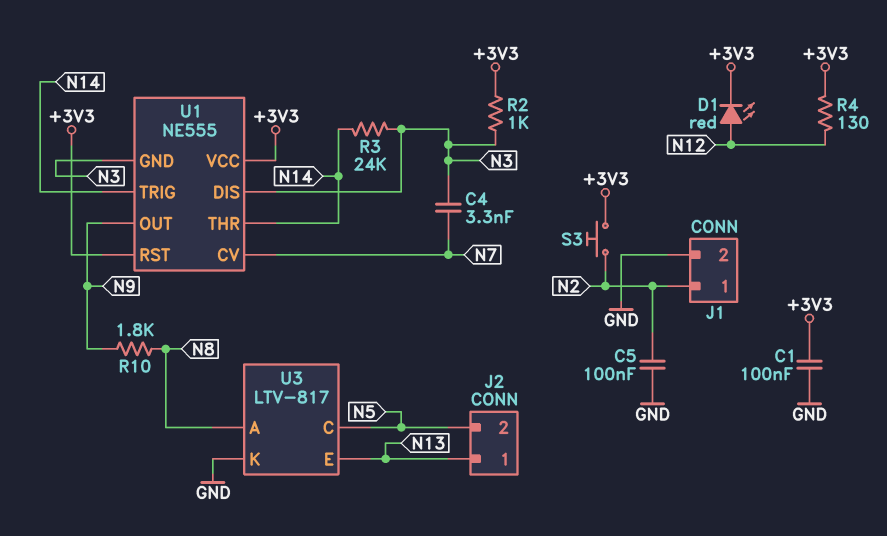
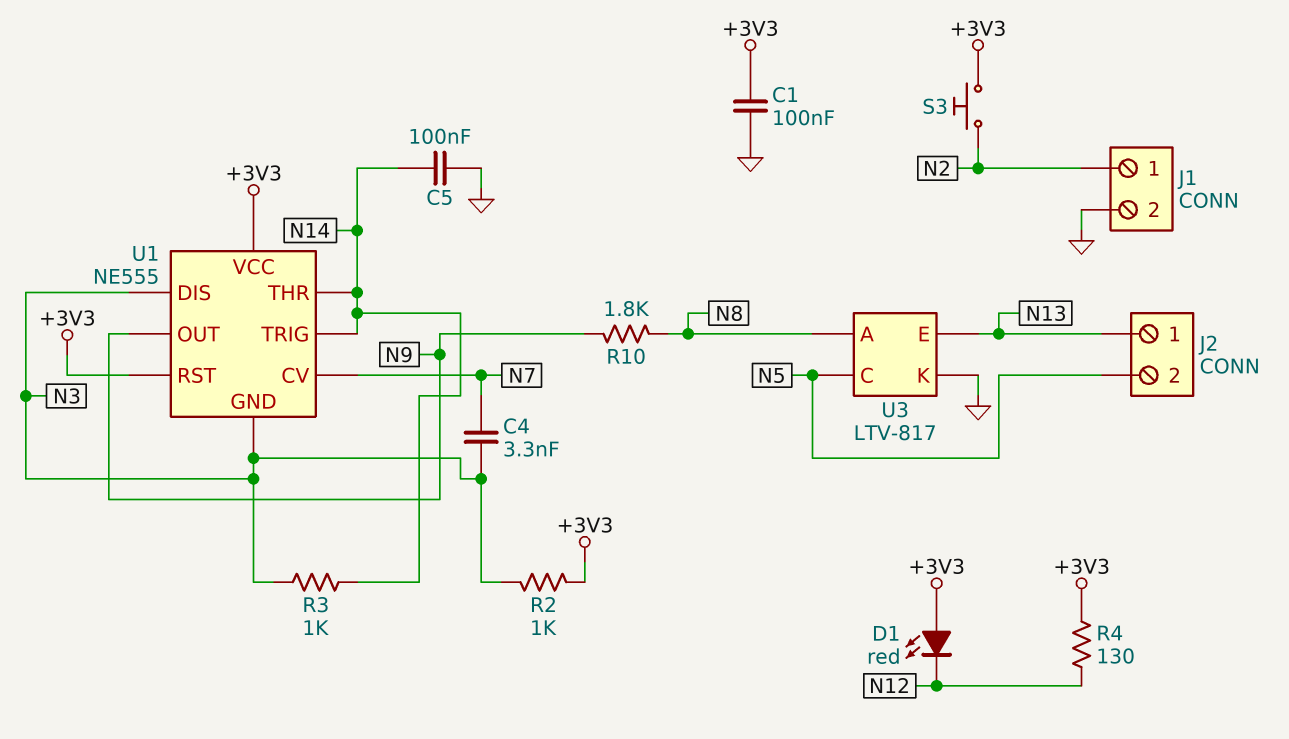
C5: 100nF (GND, N2) -> 100nF (GND, N14)
D1: LED red (A N12, K +3V3) -> LED red (A +3V3, K N12)
R3: 24k (N3, N14) -> 1k (N3, N14)

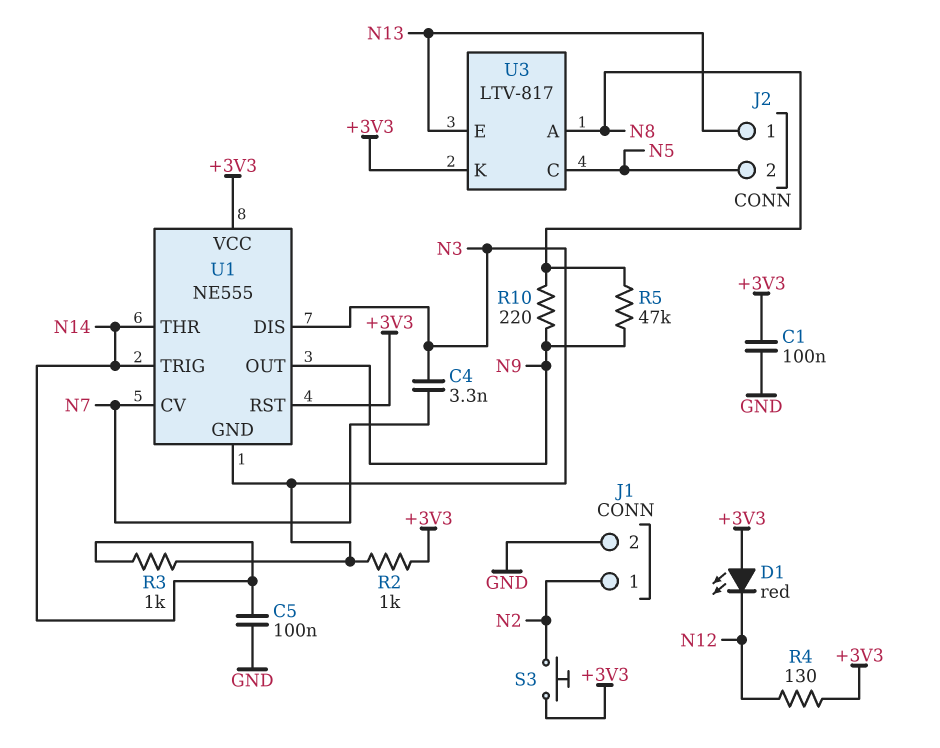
R5: none -> 47k (N8, N9)
R10: 1.8k (N8, N9) -> 220 (N8, N9)
U3 pin K: GND -> +3V3

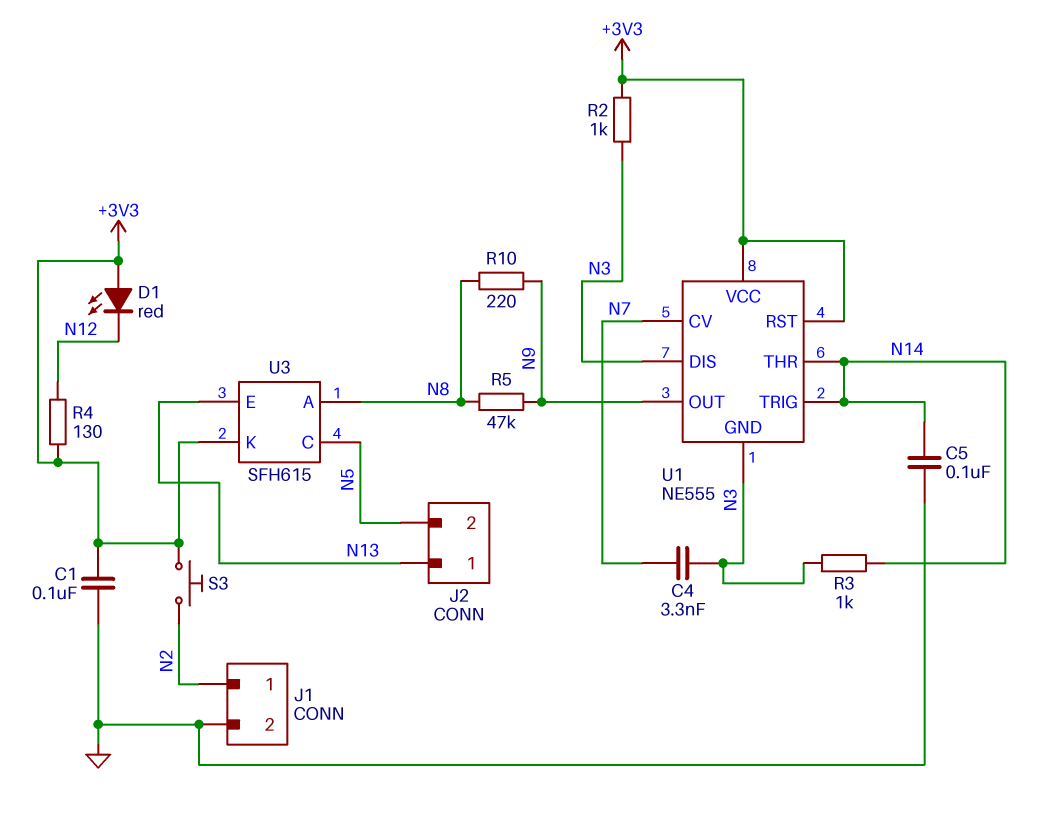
U3: LTV-817 -> SFH615

